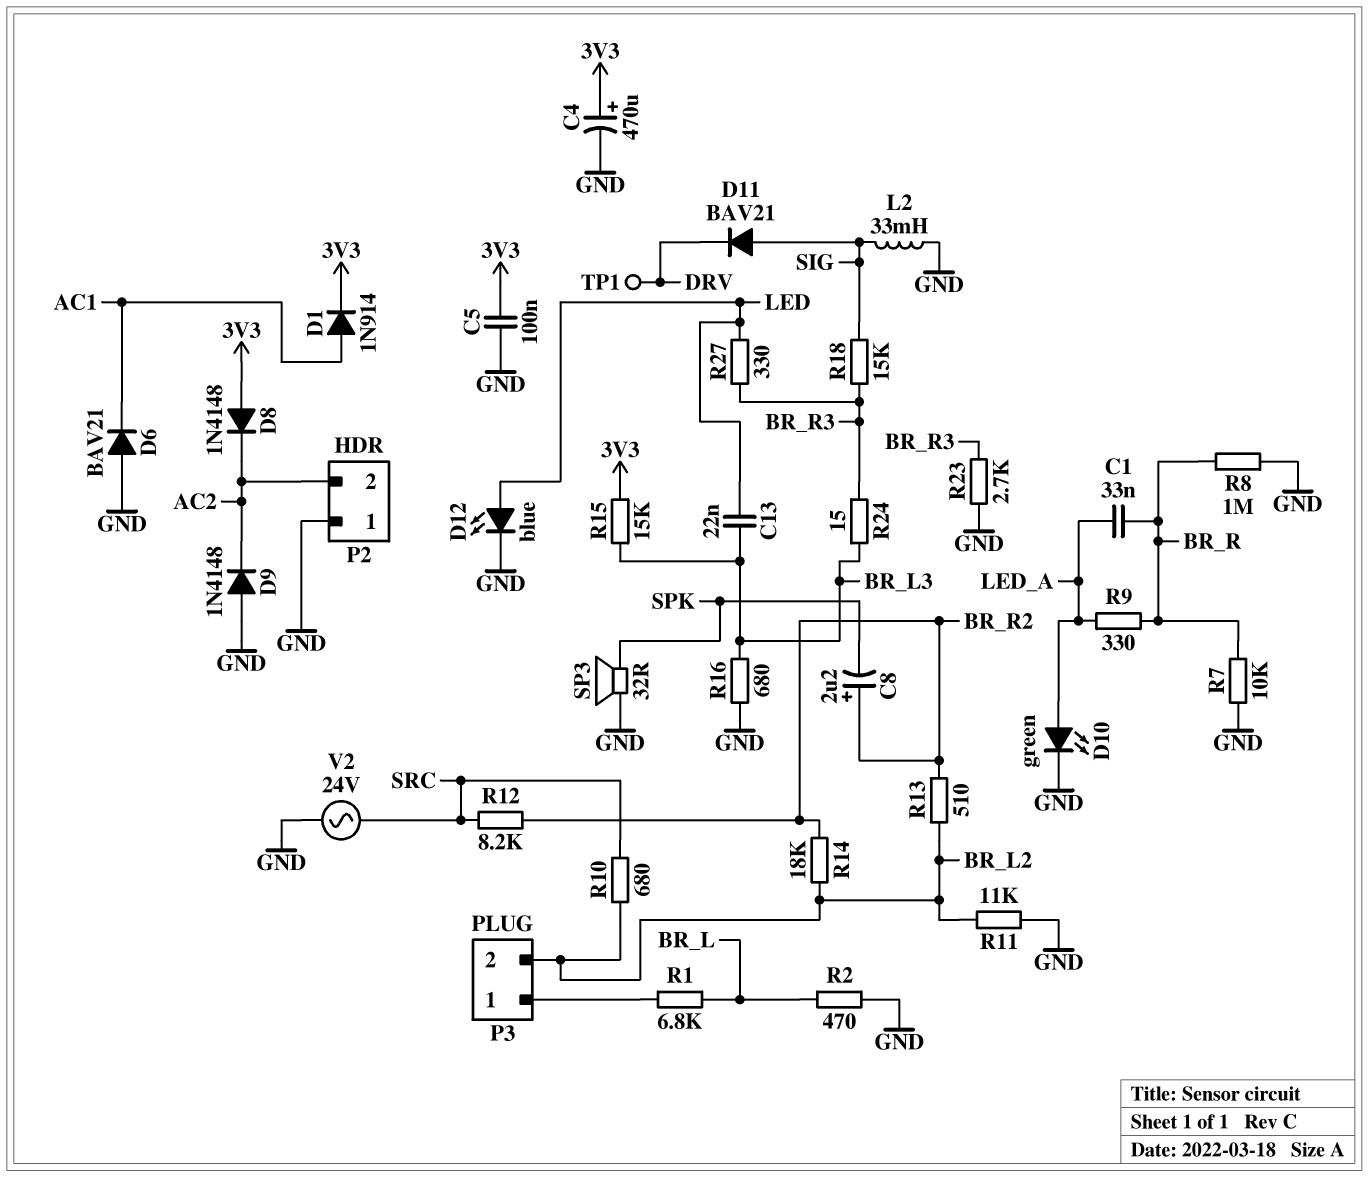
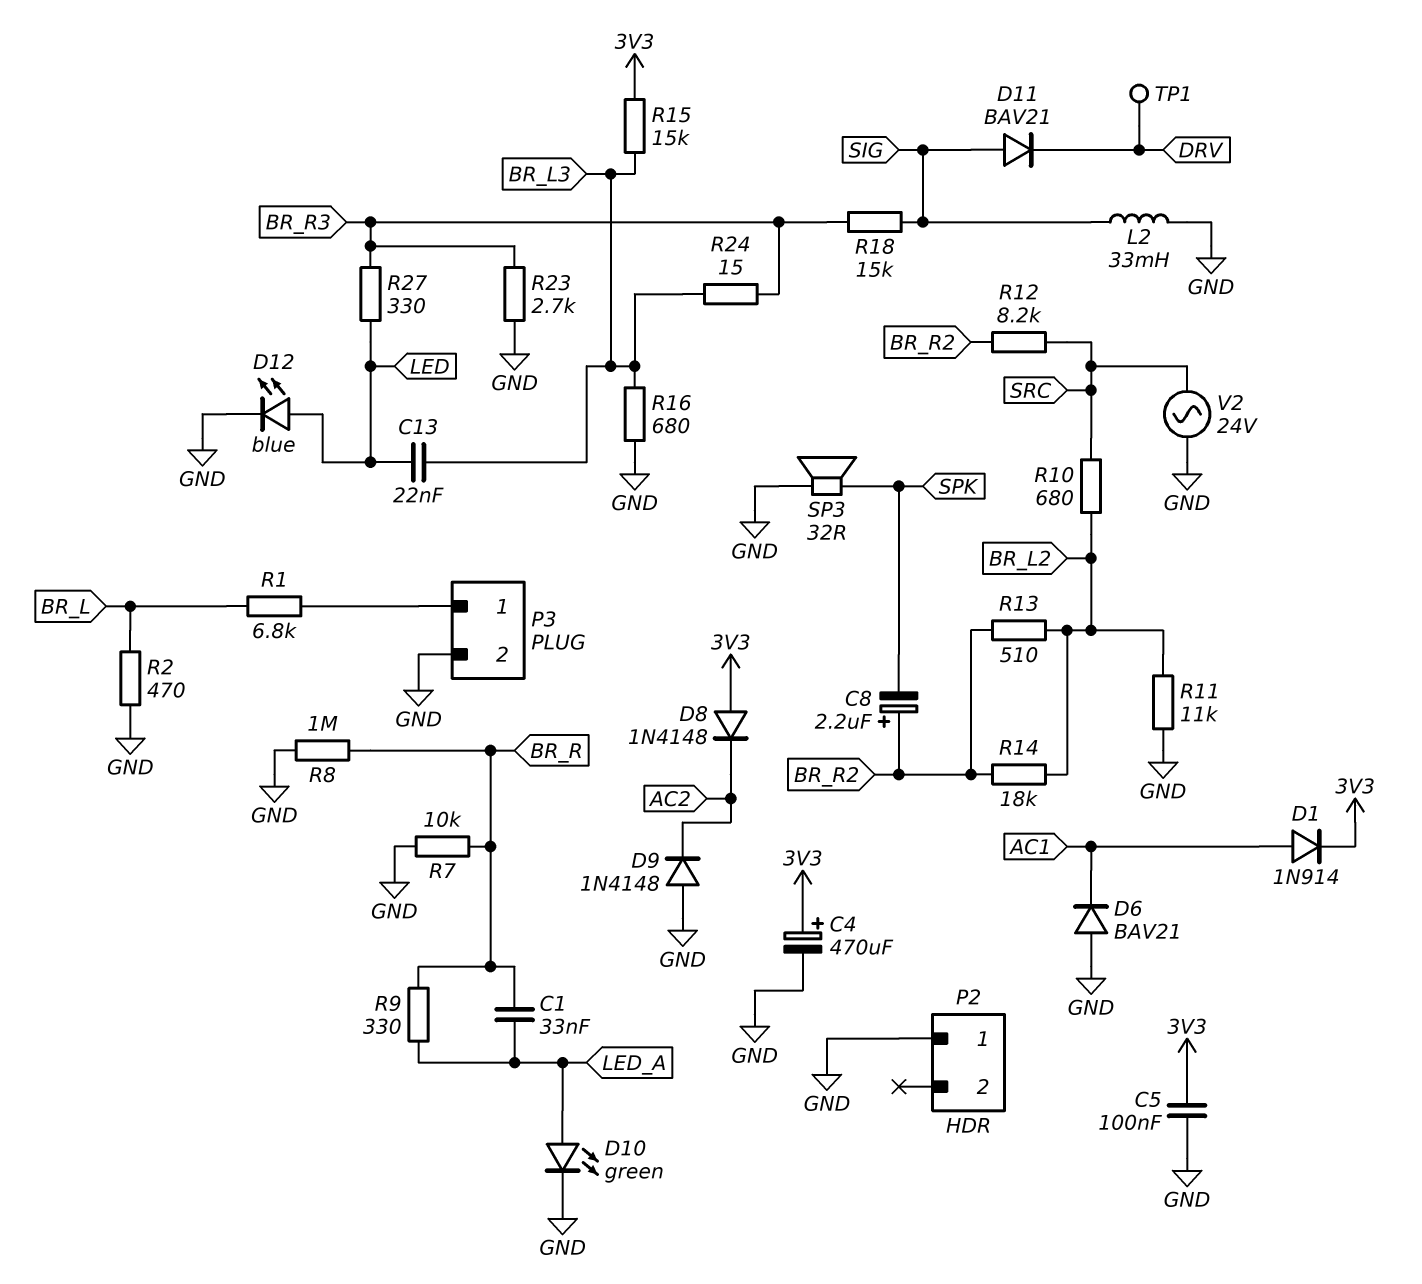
P2 pin 2: AC2 -> none
P3 pin 2: BR_L2 -> GND

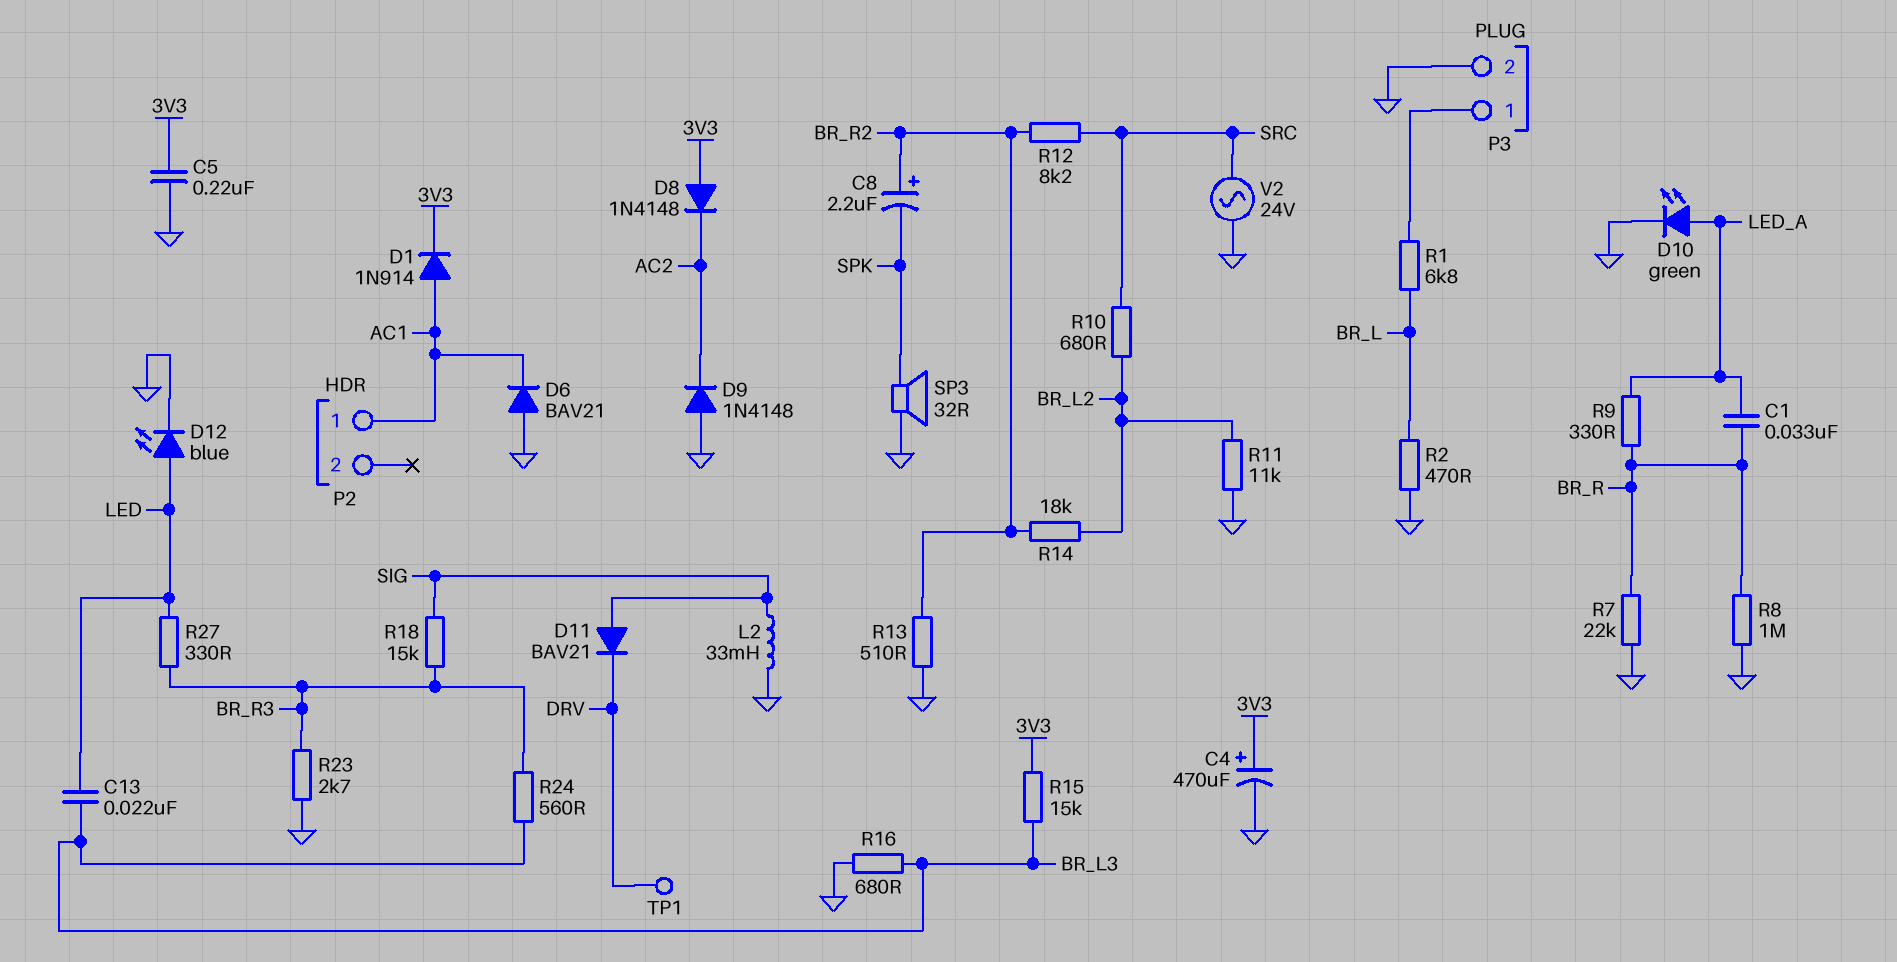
C5: 100nF (3V3, GND) -> 220nF (3V3, GND)
P2 pin 1: GND -> AC1
R7: 10k (BR_R, GND) -> 22k (BR_R, GND)
R13: 510 (BR_L2, BR_R2) -> 510 (BR_R2, GND)
R24: 15 (BR_L3, BR_R3) -> 560 (BR_L3, BR_R3)

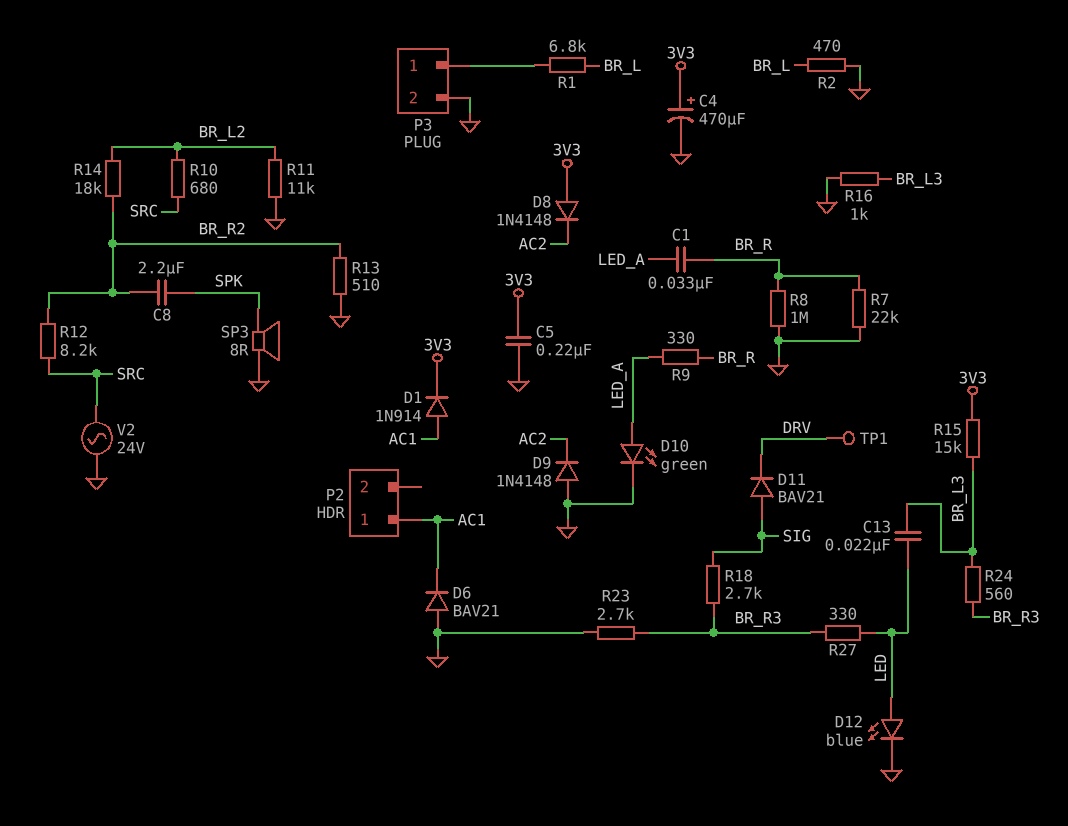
C8: 2.2uF (plus BR_R2, minus SPK) -> 2.2uF (BR_R2, SPK)
L2: 33mH (GND, SIG) -> none
R16: 680 (BR_L3, GND) -> 1k (BR_L3, GND)
R18: 15k (BR_R3, SIG) -> 2.7k (BR_R3, SIG)
SP3: speaker 32R (GND, SPK) -> speaker 8R (GND, SPK)

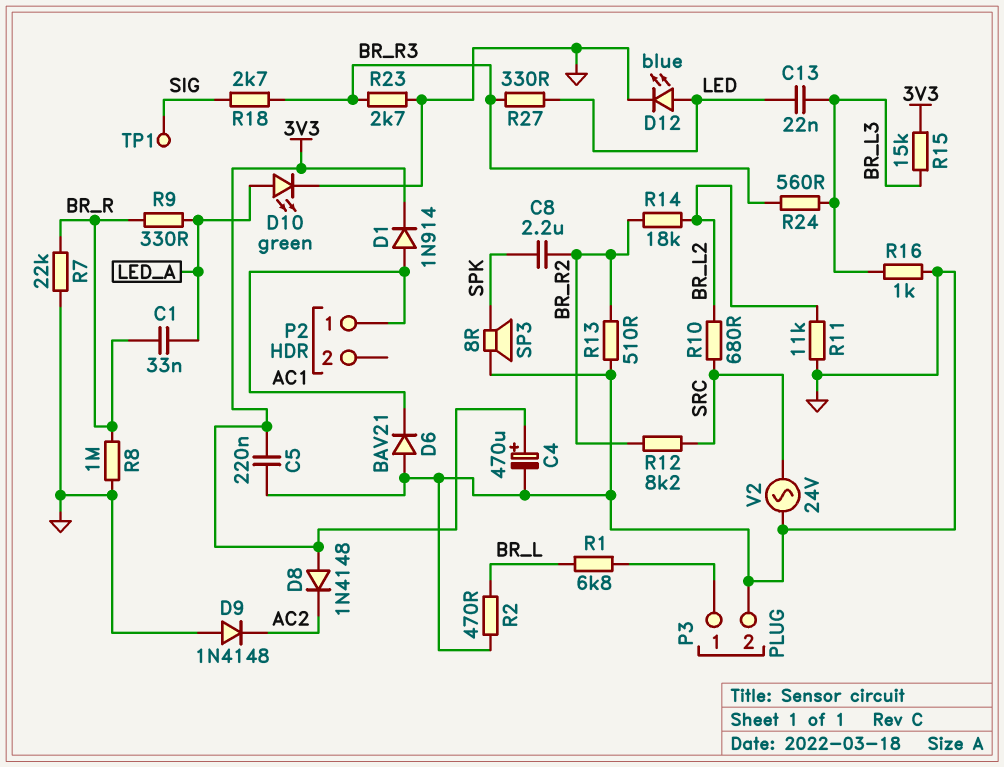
D11: diode BAV21 (A SIG, K DRV) -> none
TP1: test point (DRV) -> test point (SIG)

